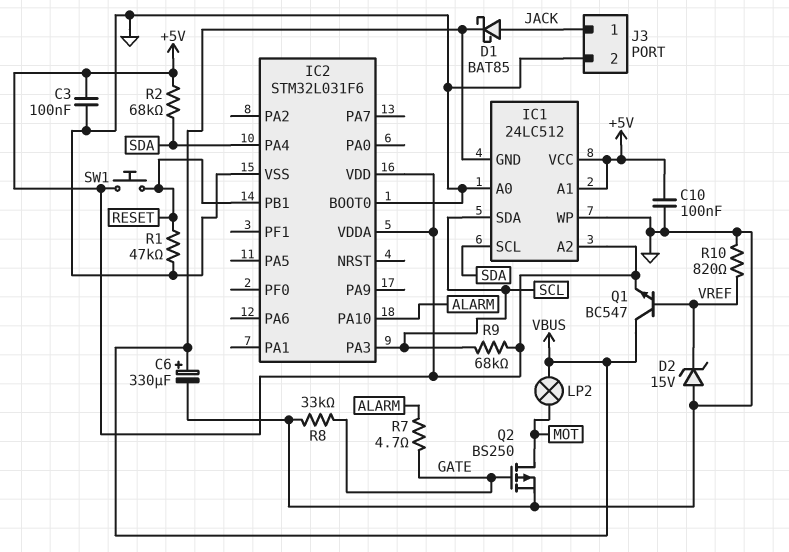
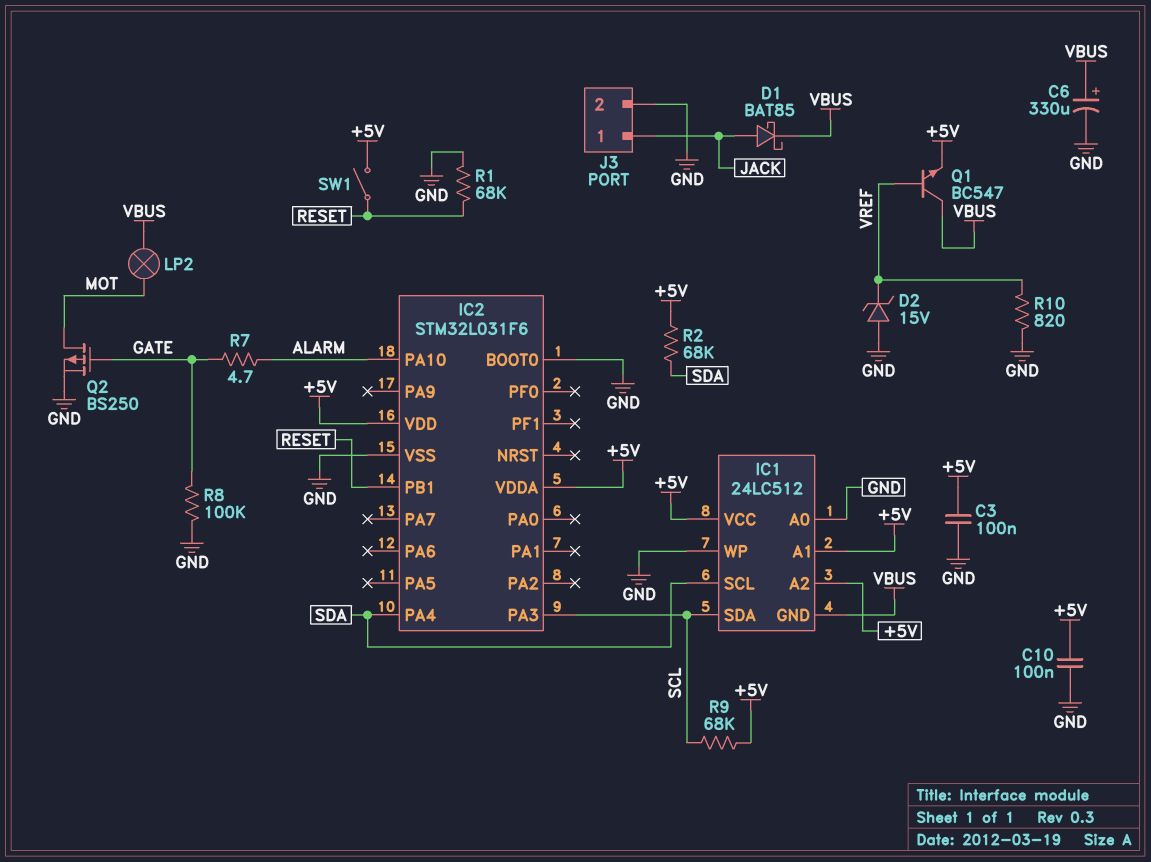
R1: 47k (GND, RESET) -> 68k (GND, RESET)
R8: 33k (GATE, GND) -> 100k (GATE, GND)
SW1: button (+5V, RESET) -> switch (+5V, RESET)

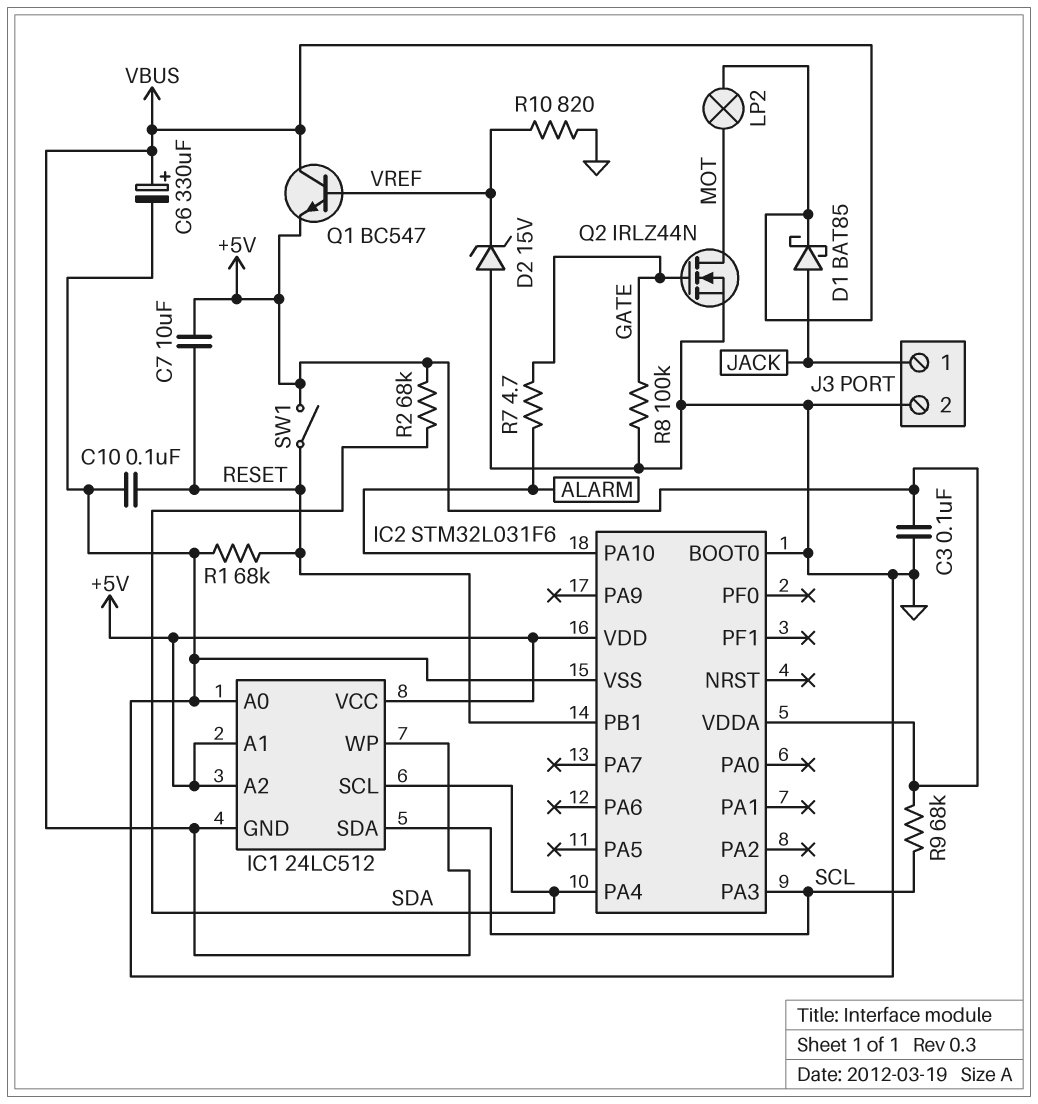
C7: none -> 10uF (+5V, RESET)
C10: 100nF (+5V, GND) -> 100nF (GND, RESET)
IC1 pin WP: GND -> VBUS
Q2: PMOS BS250 (G GATE, D MOT, S GND) -> NMOS IRLZ44N (G GATE, D MOT, S GND)

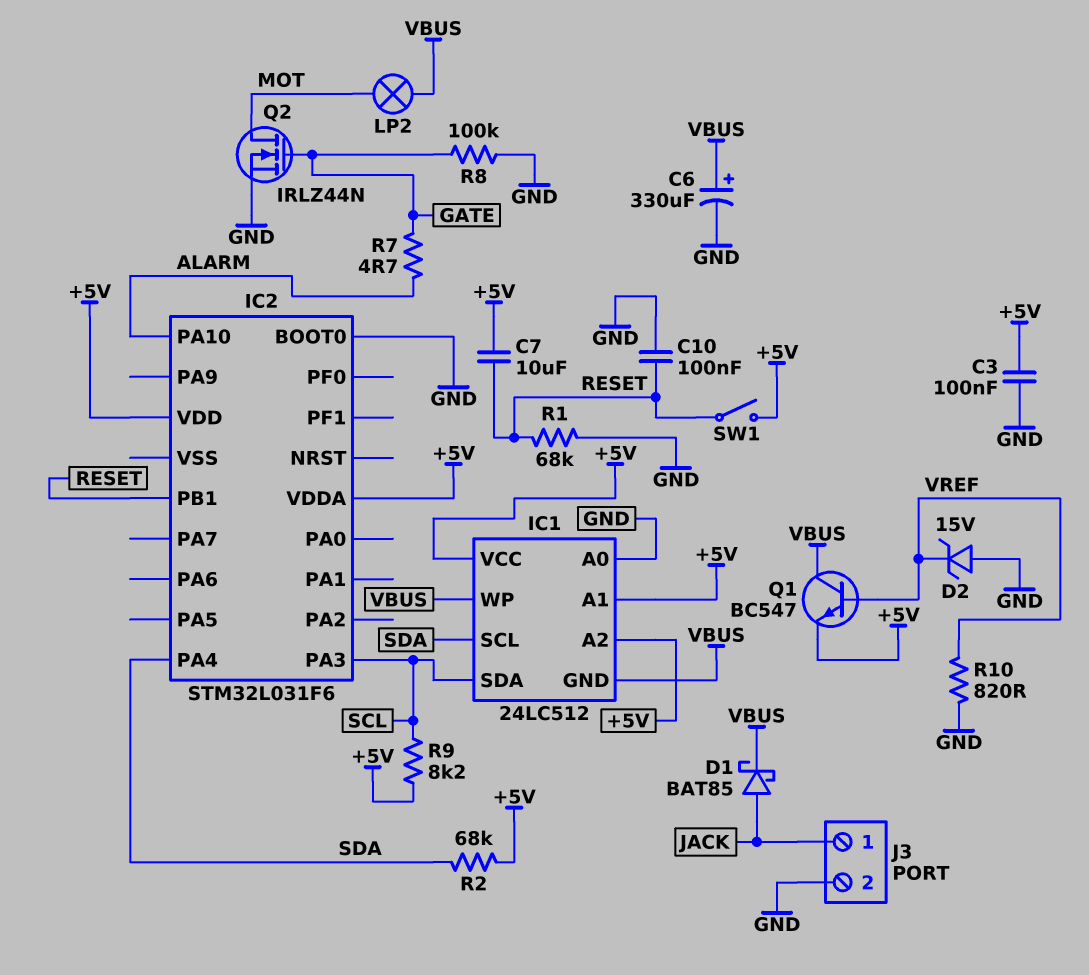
IC2 pin VSS: GND -> none
R9: 68k (+5V, SCL) -> 8.2k (+5V, SCL)

